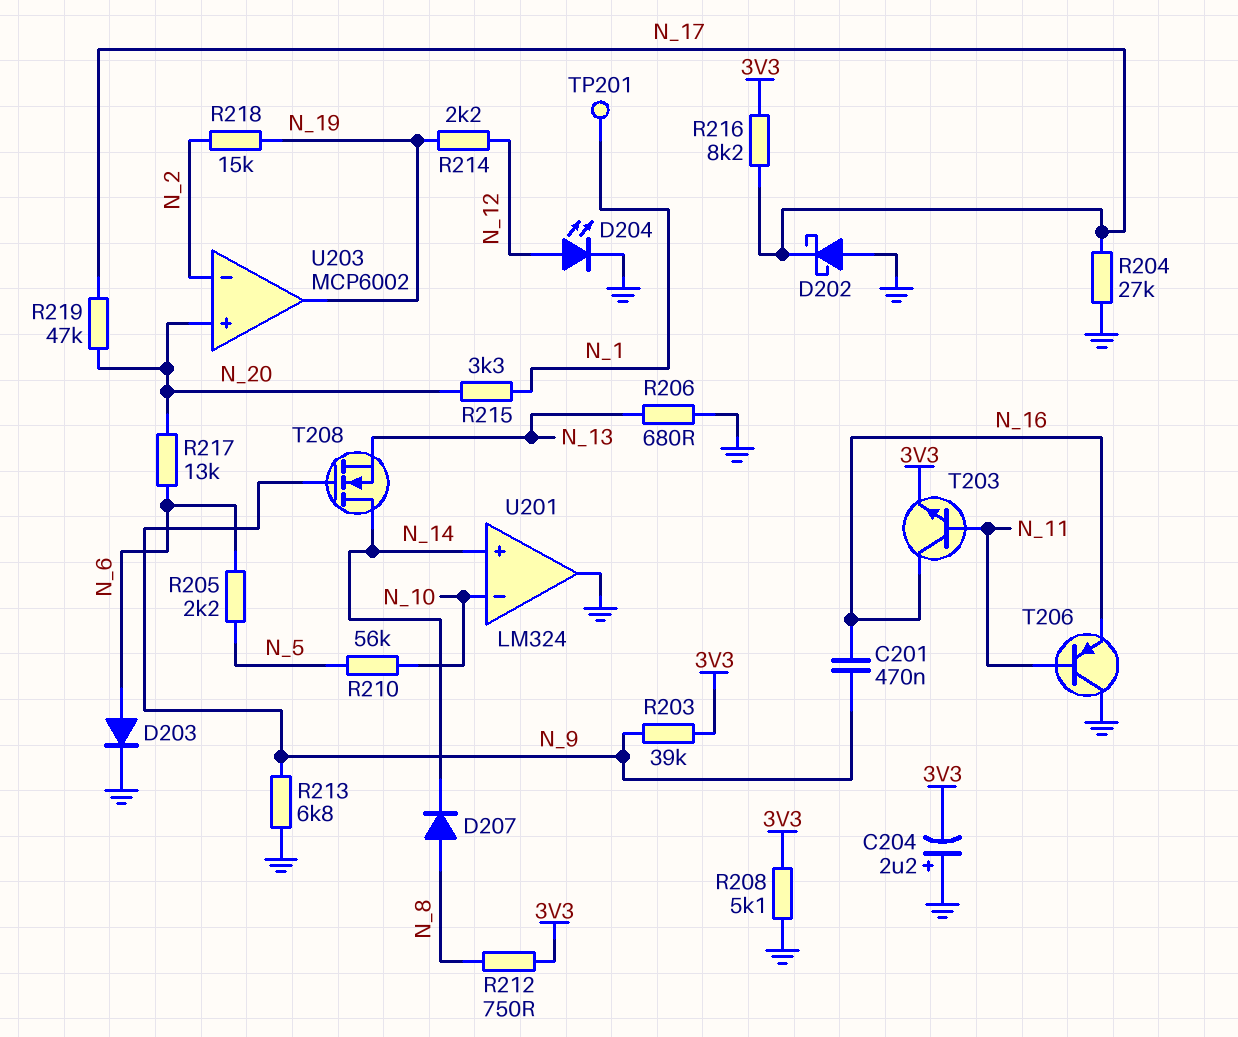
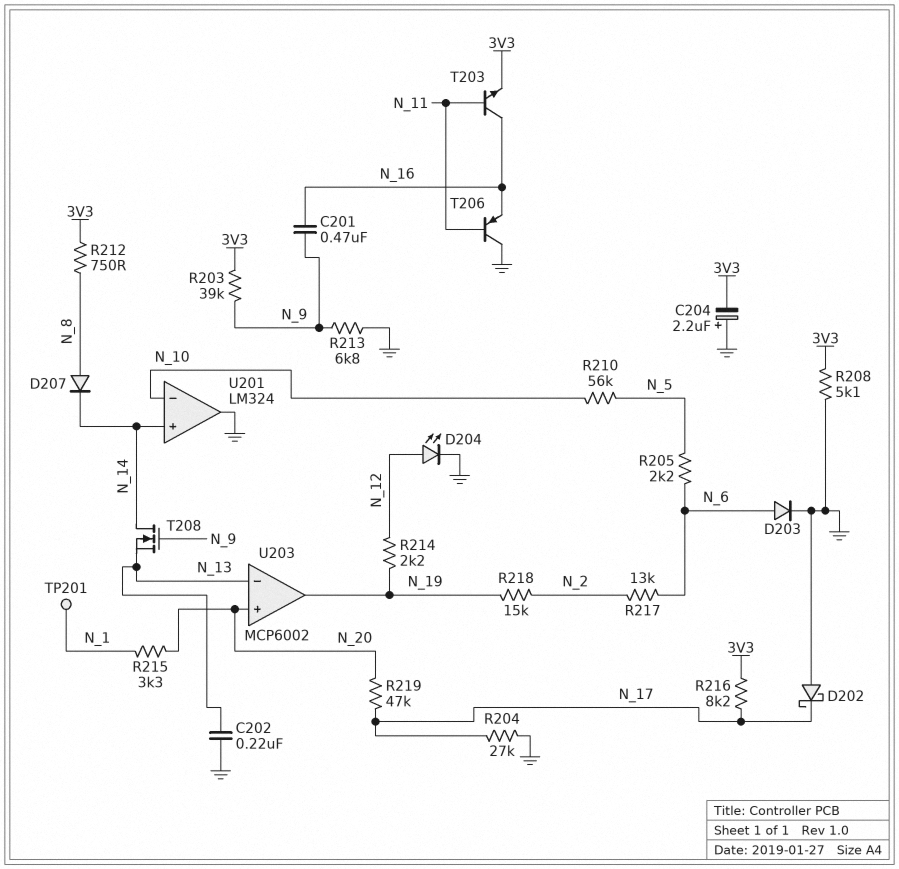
C202: none -> 220nF (GND, N_13)
R206: 680 (GND, N_13) -> none
R217: 13k (N_6, N_20) -> 13k (N_2, N_6)
U203 pin in-: N_2 -> N_13

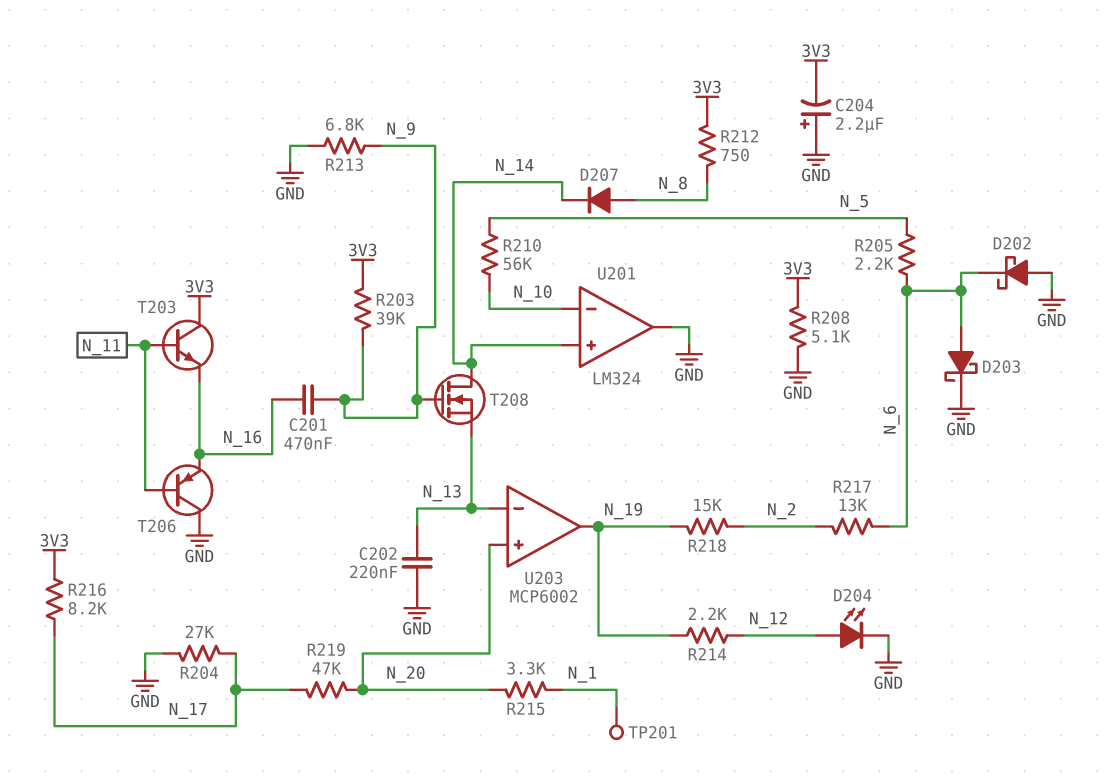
D202: schottky (A GND, K N_17) -> schottky (A GND, K N_6)
D203: diode (A N_6, K GND) -> schottky (A N_6, K GND)
T203: NPN (B N_11, C N_16, E 3V3) -> NPN (B N_11, C 3V3, E N_16)

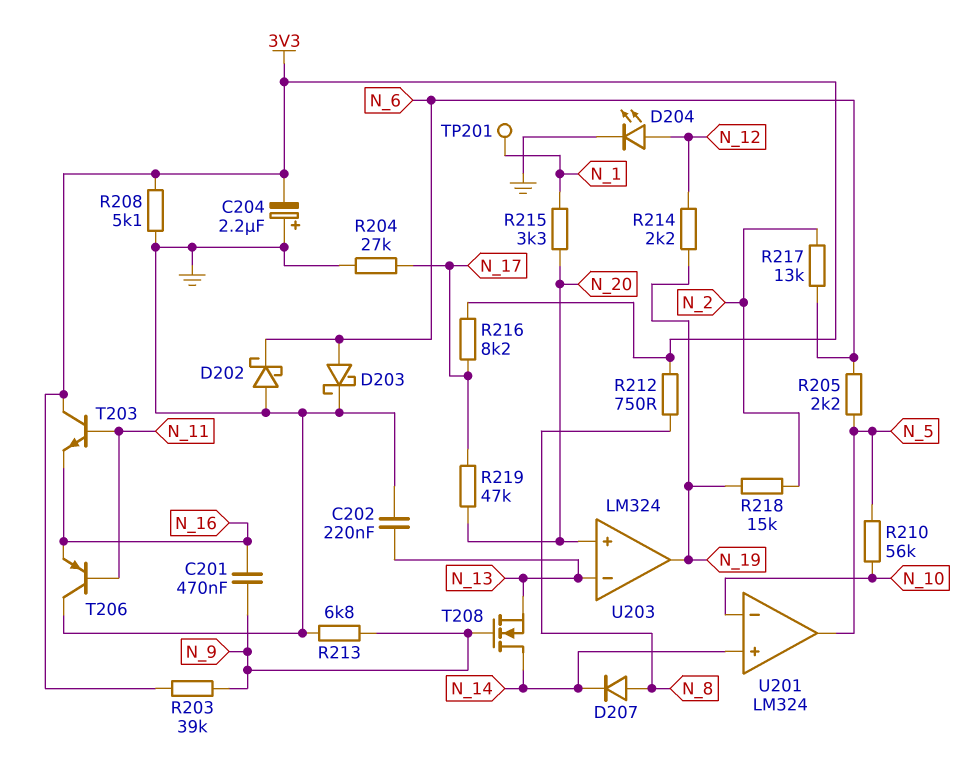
U201 pin out: GND -> N_5
U203: MCP6002 -> LM324

